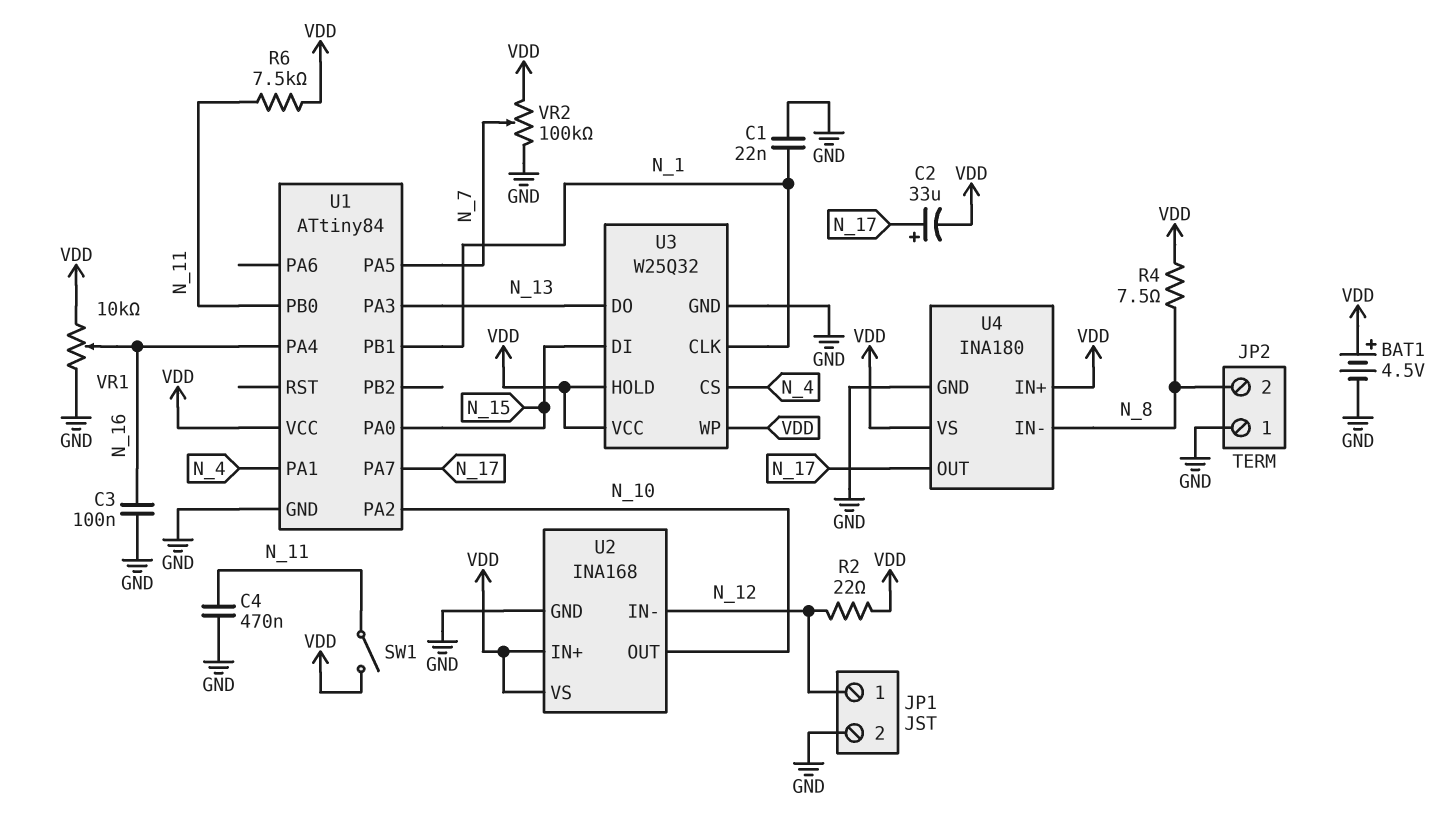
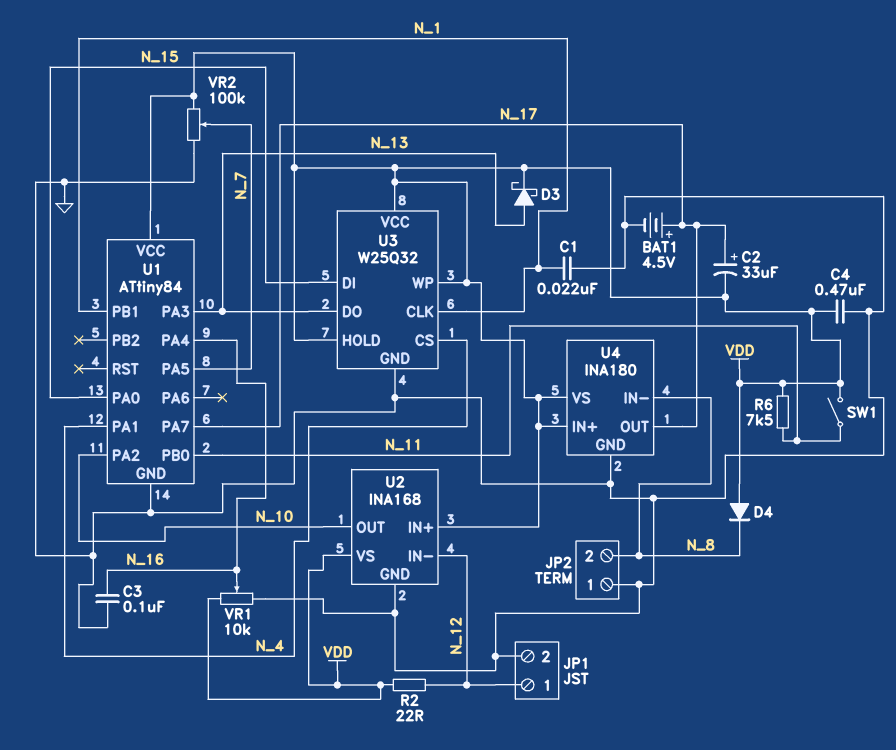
BAT1: 4.5V (plus VDD, minus GND) -> 4.5V (plus N_17, minus GND)
C4: 470nF (GND, N_11) -> 470nF (GND, VDD)
D3: none -> schottky (A N_13, K VDD)
D4: none -> diode (A VDD, K N_8)
R4: 7.5 (N_8, VDD) -> none

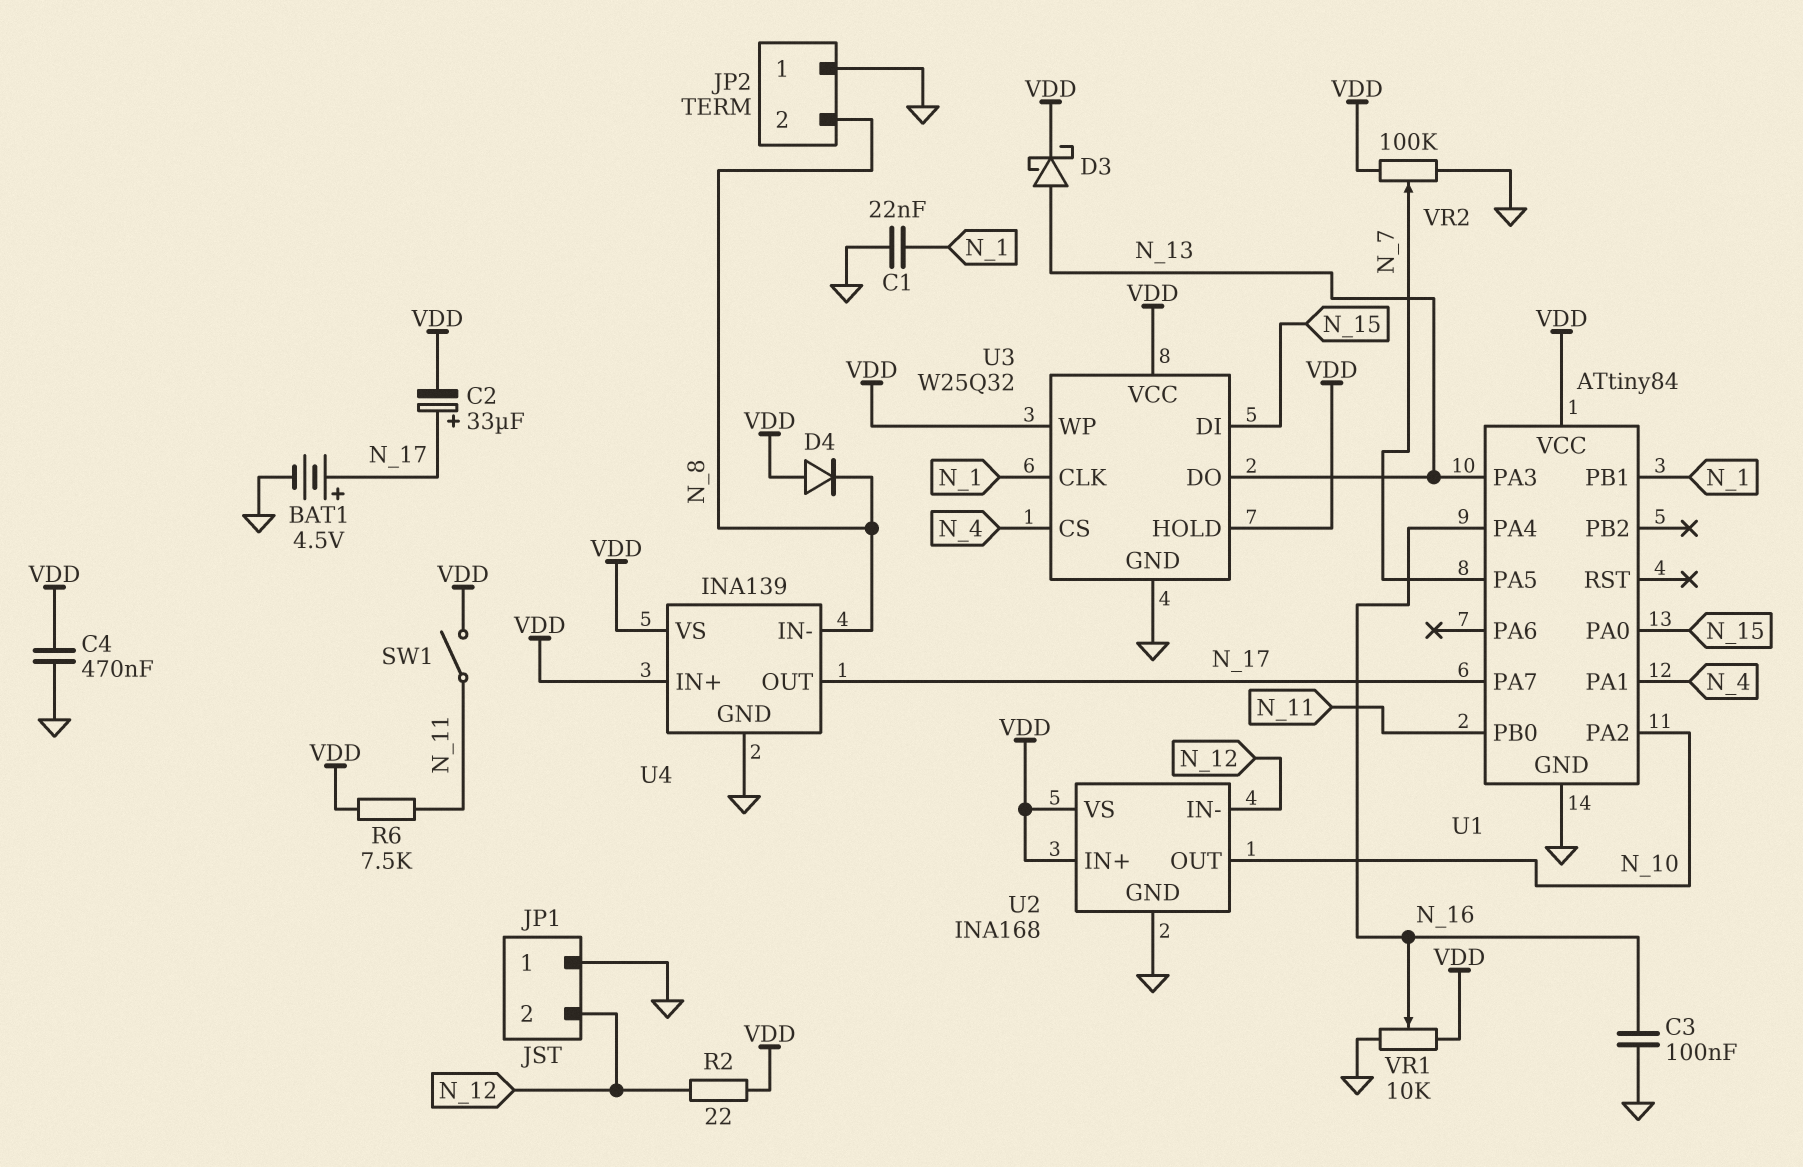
JP1 pin 1: N_12 -> GND
JP1 pin 2: GND -> N_12
U4: INA180 -> INA139

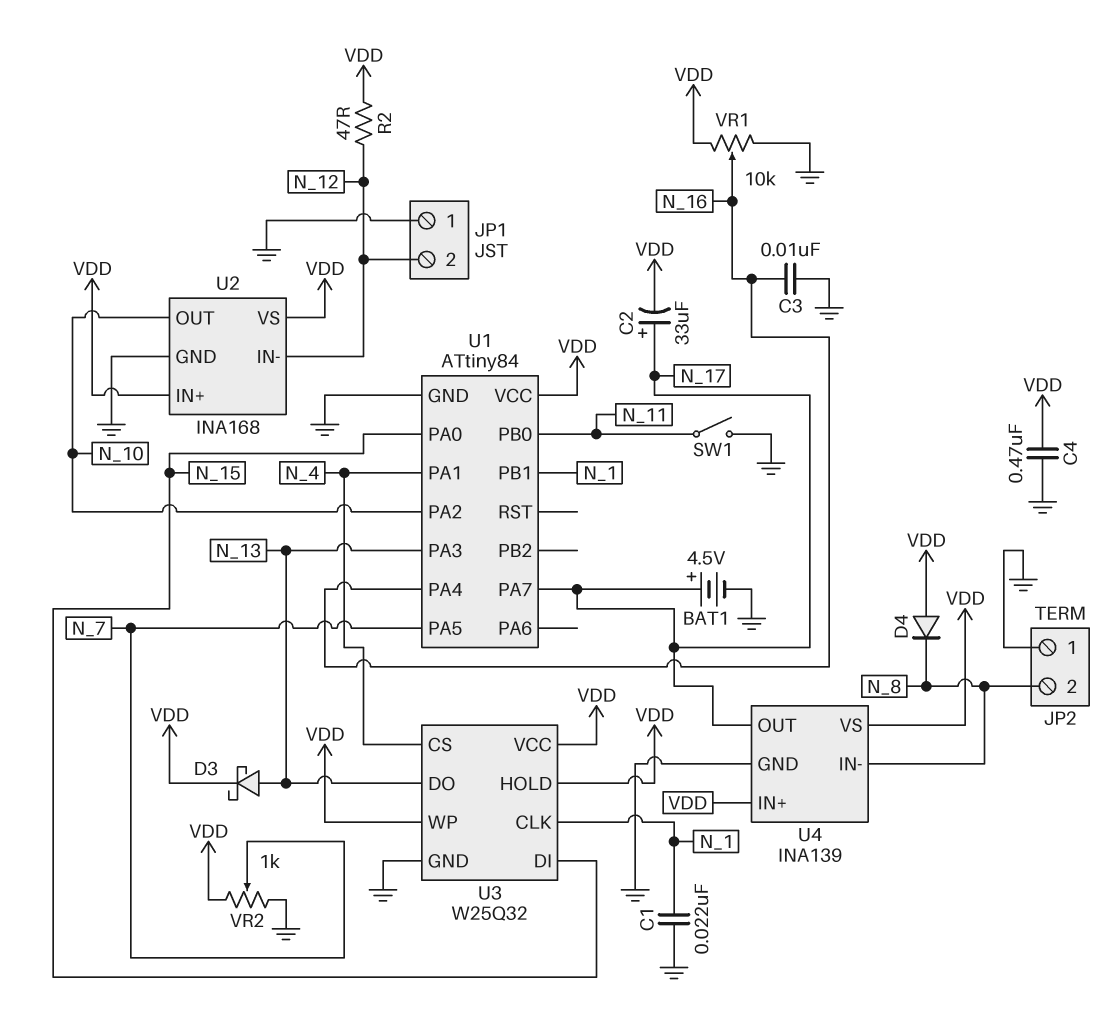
C3: 100nF (GND, N_16) -> 10nF (GND, N_16)
R2: 22 (N_12, VDD) -> 47 (N_12, VDD)
R6: 7.5k (N_11, VDD) -> none
SW1: switch (N_11, VDD) -> switch (GND, N_11)
VR2: 100k (GND, VDD, wiper N_7) -> 1k (GND, VDD, wiper N_7)

